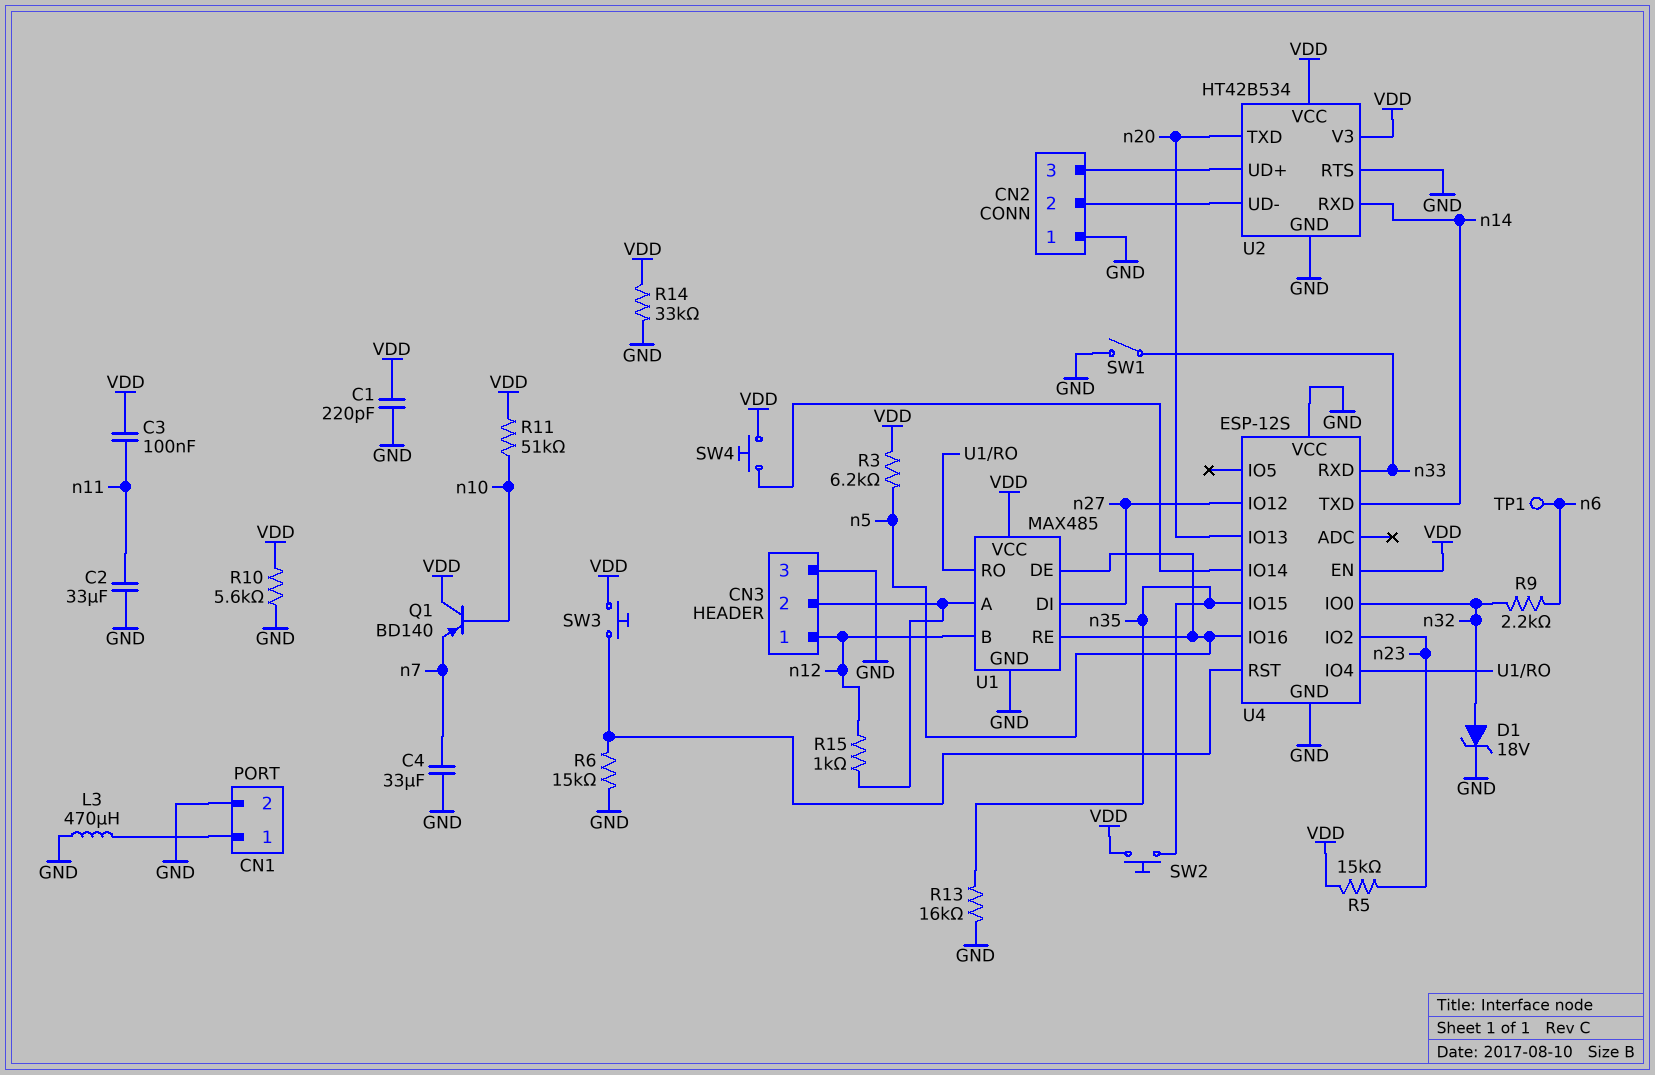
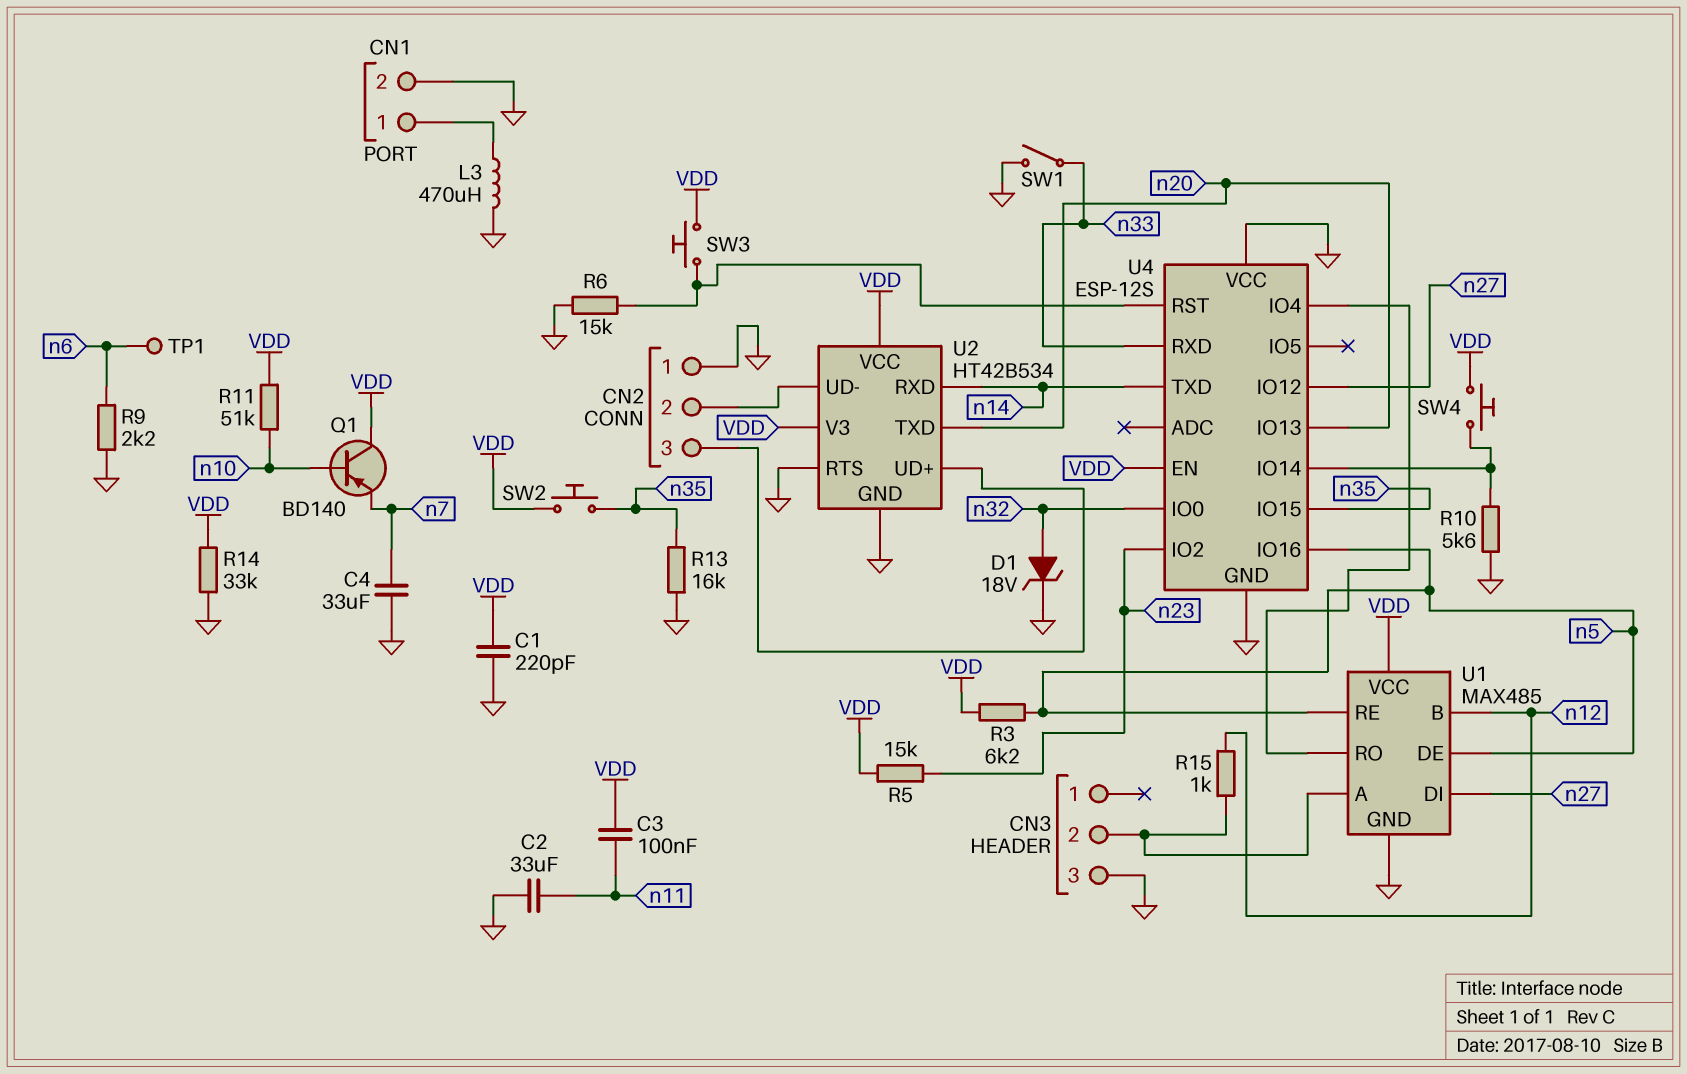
CN3 pin 1: n12 -> none
R9: 2.2k (n6, n32) -> 2.2k (GND, n6)
R10: 5.6k (GND, VDD) -> 5.6k (GND, U4/IO14)

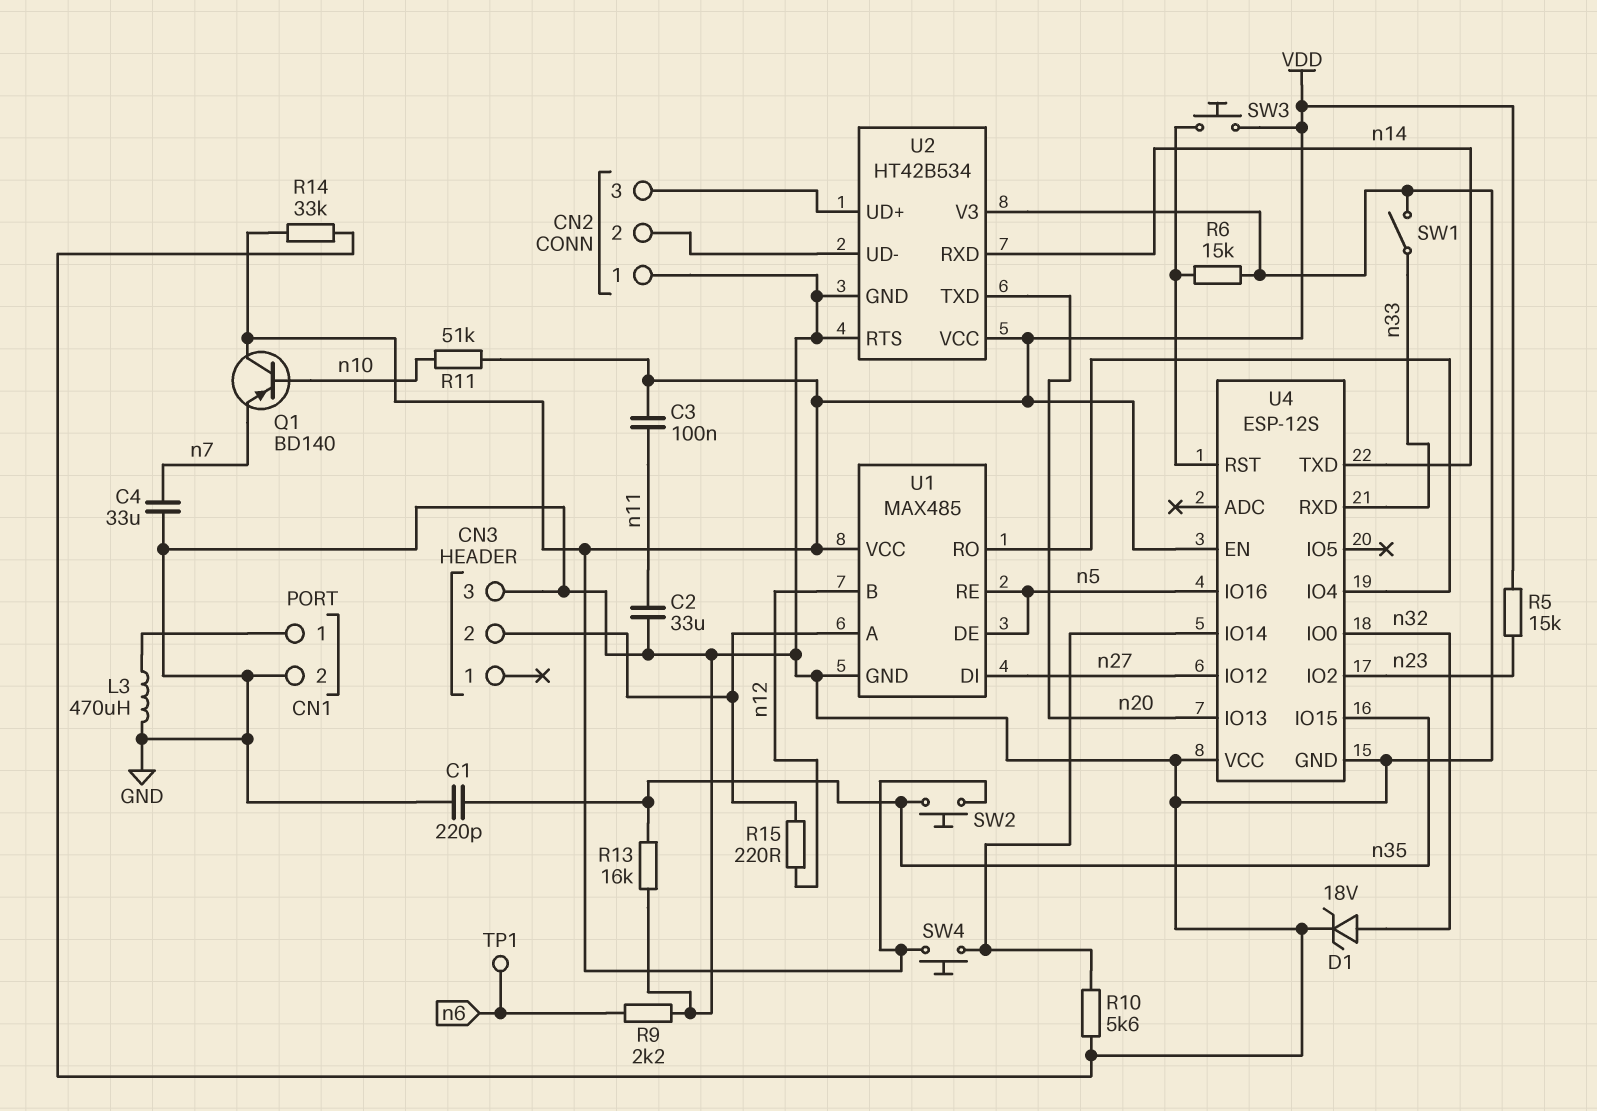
C1: 220pF (GND, VDD) -> 220pF (GND, n35)
R3: 6.2k (VDD, n5) -> none
R15: 1k (CN3/2, n12) -> 220 (CN3/2, n12)
U2 pin V3: VDD -> GND

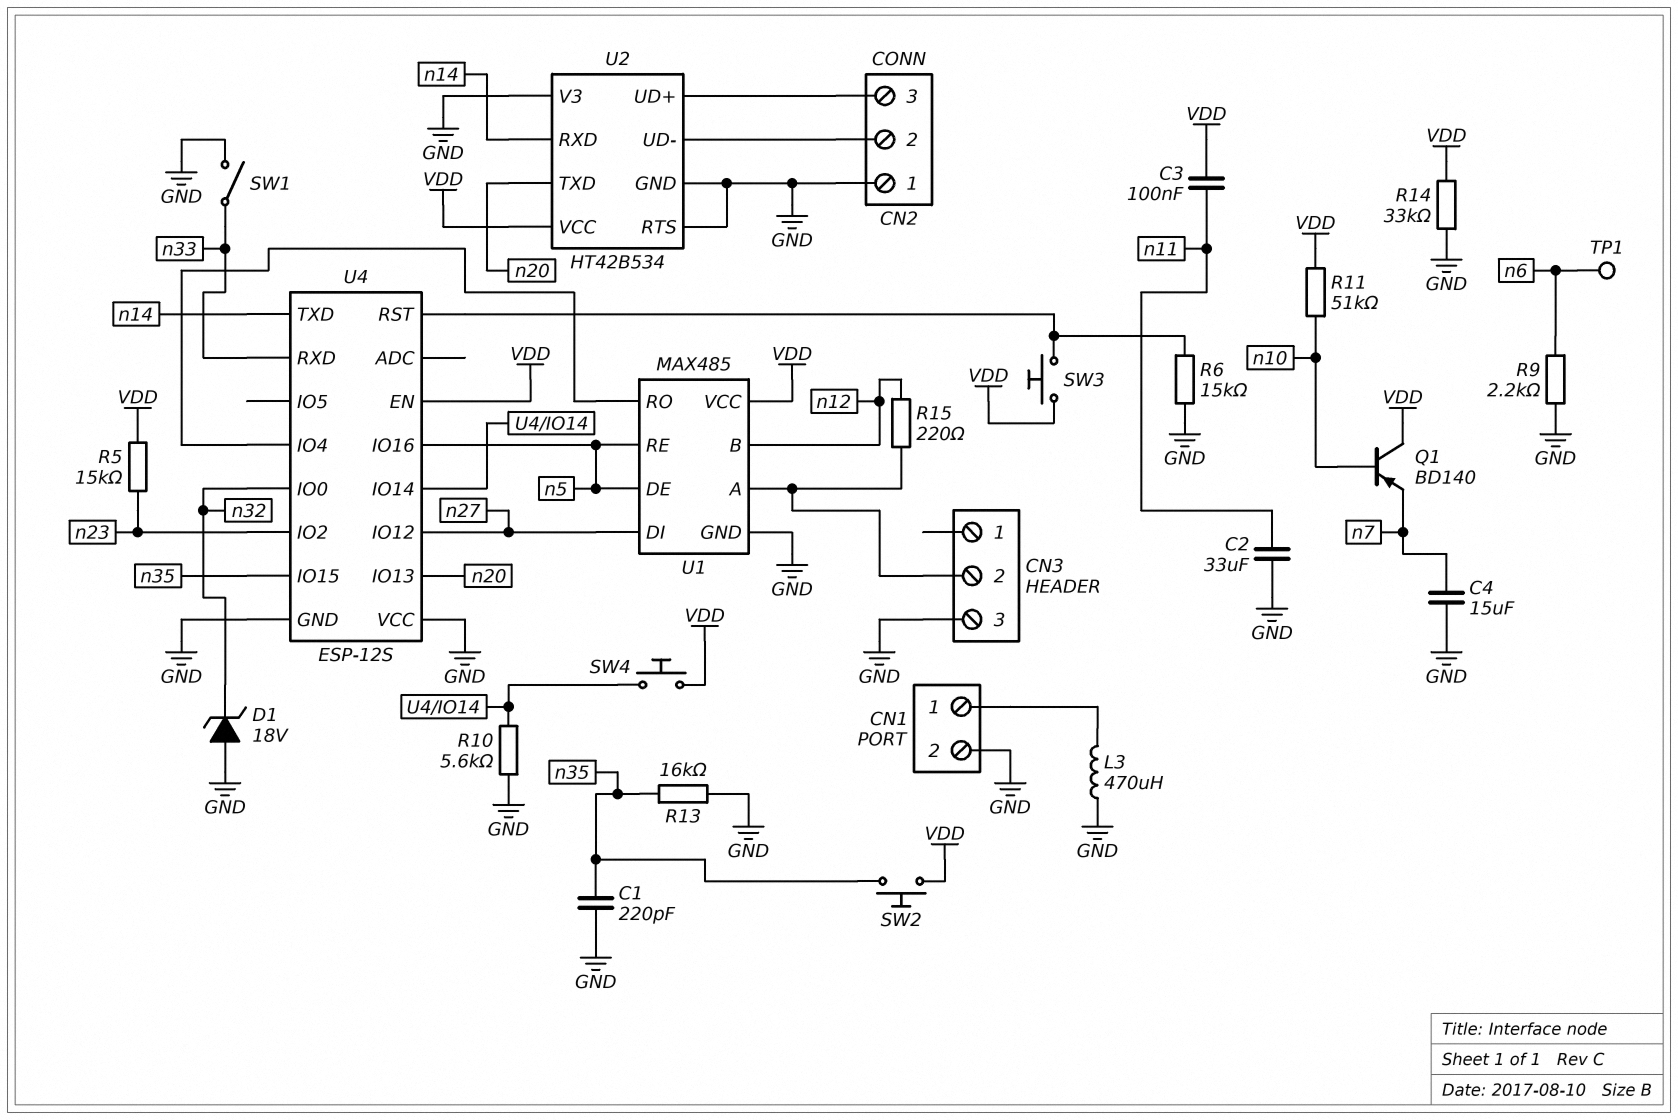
C4: 33uF (GND, n7) -> 15uF (GND, n7)
D1: zener 18V (A n32, K GND) -> zener 18V (A GND, K n32)

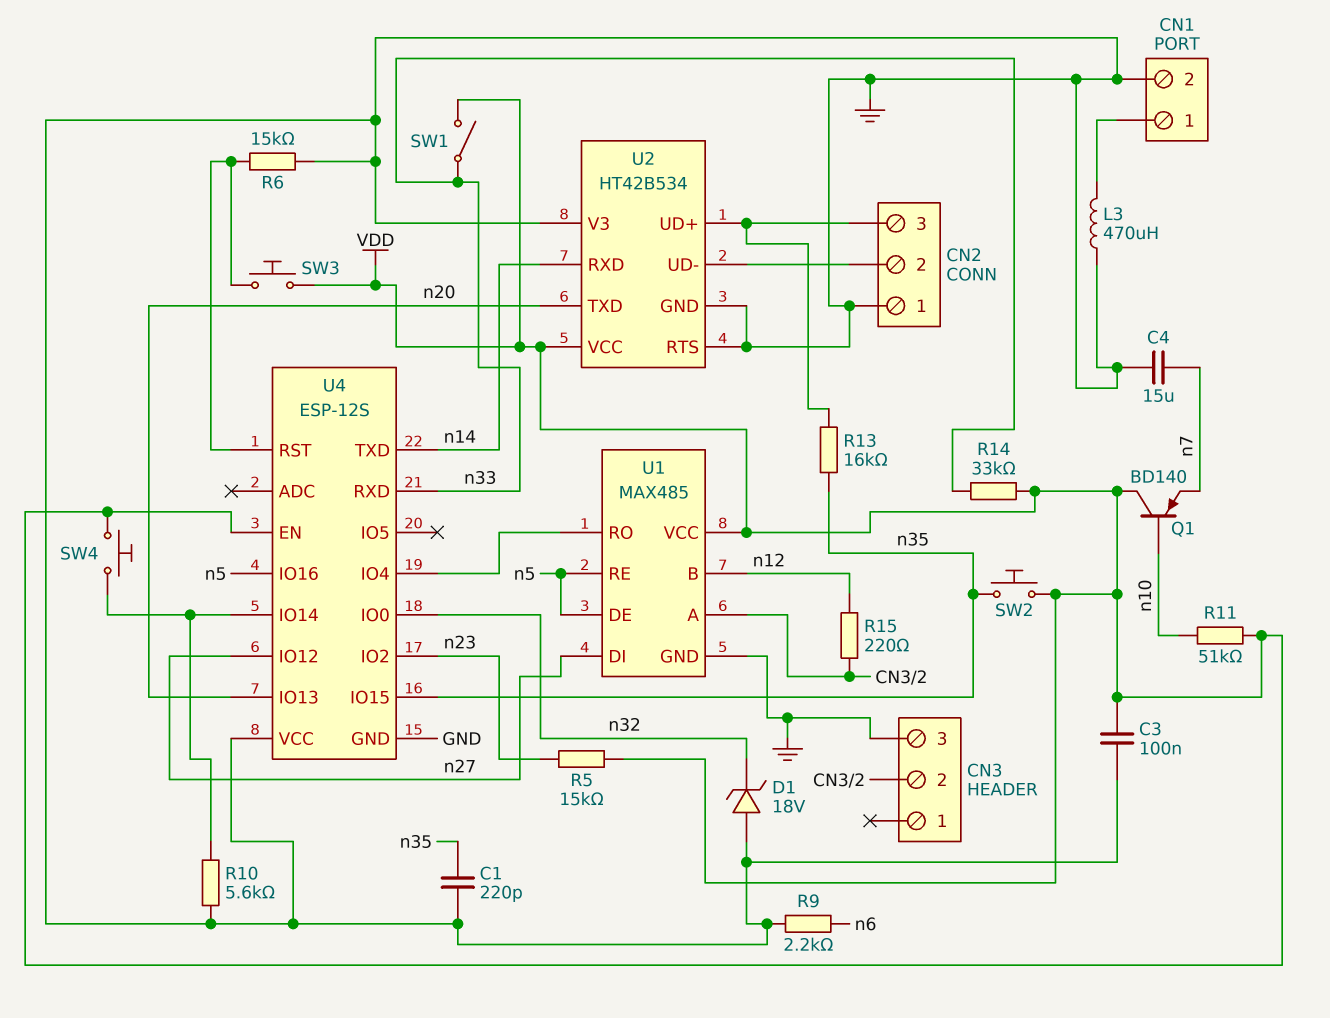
C2: 33uF (GND, n11) -> none
C3: 100nF (VDD, n11) -> 100nF (GND, VDD)
R13: 16k (GND, n35) -> 16k (CN2/3, n35)
R14: 33k (GND, VDD) -> 33k (VDD, n33)
SW1: switch (GND, n33) -> switch (VDD, n33)
TP1: test point (n6) -> none

